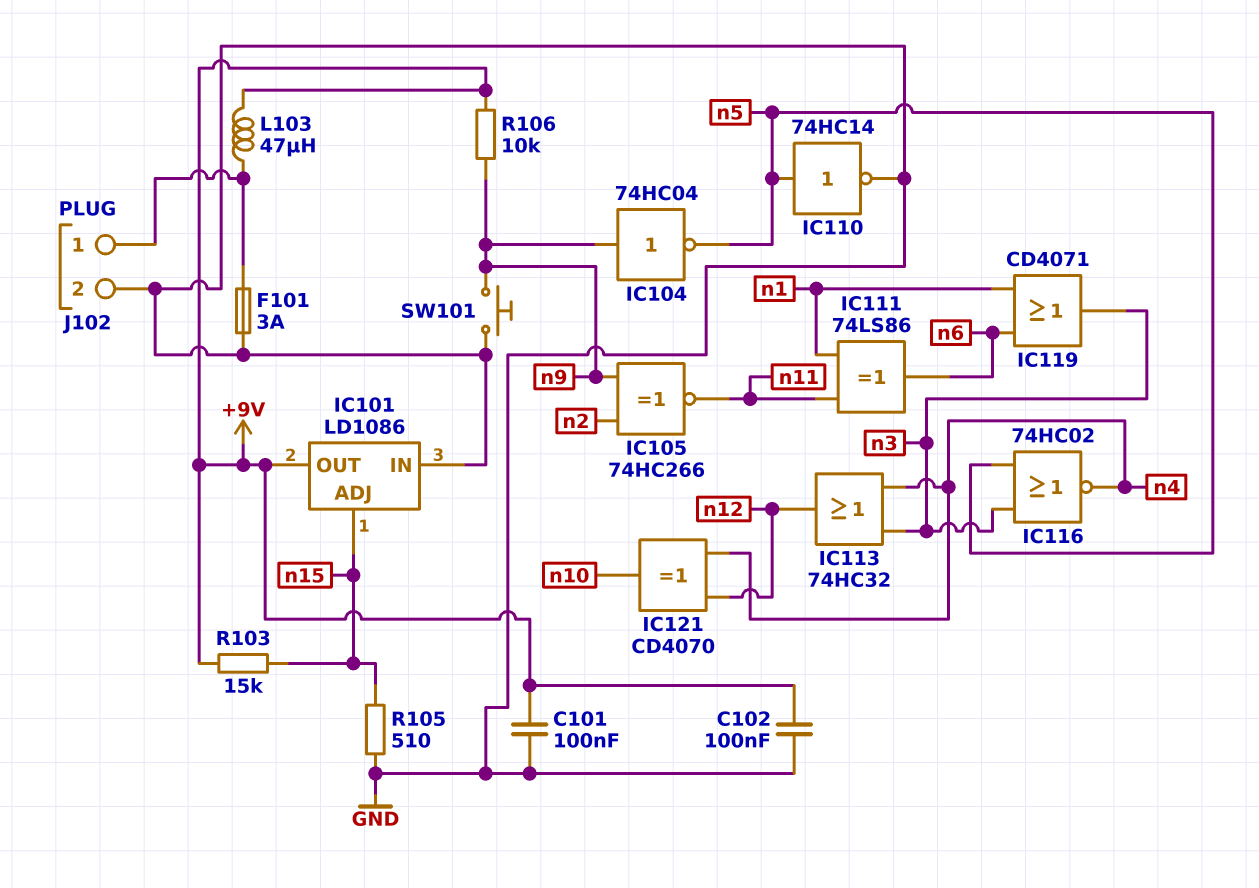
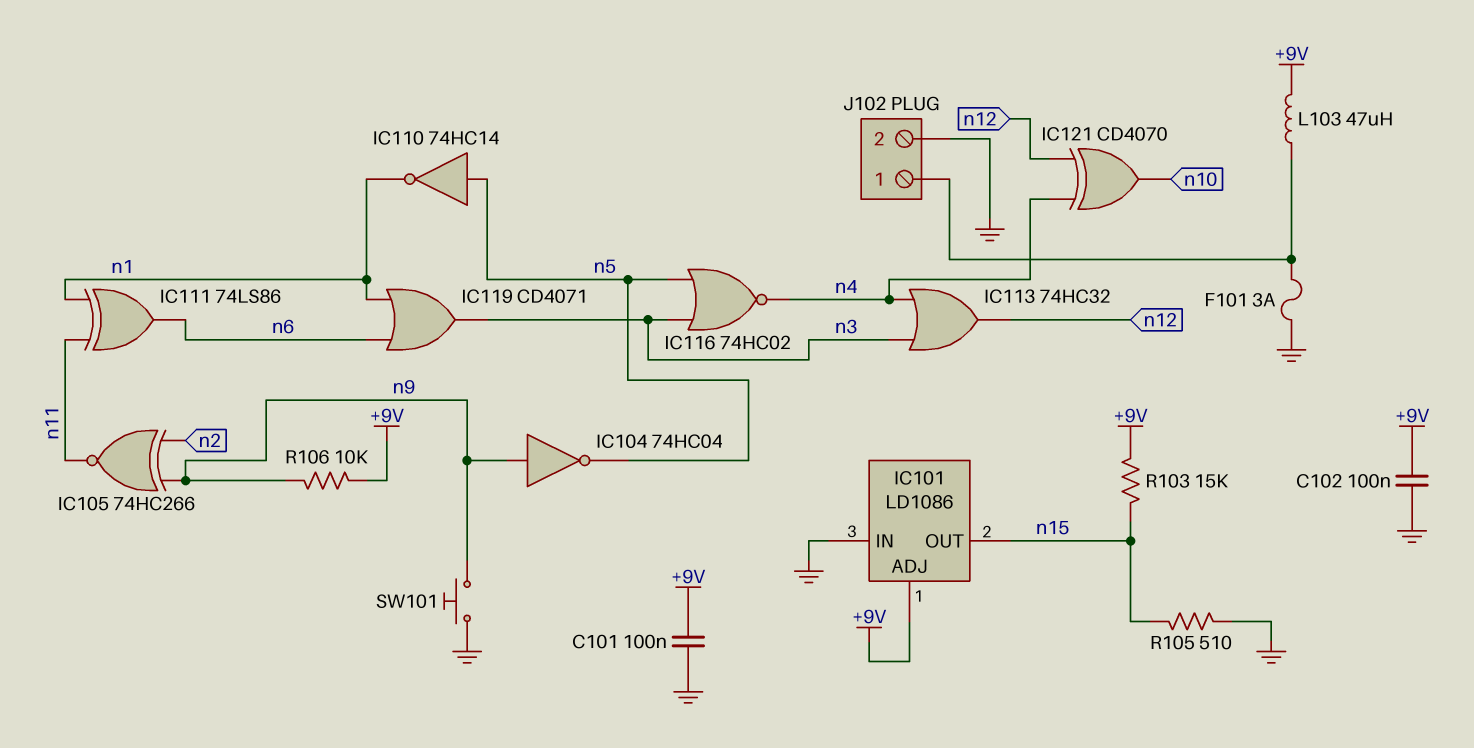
IC101 pin ADJ: n15 -> +9V
IC101 pin OUT: +9V -> n15
IC110: NOT 74HC14 (in n5, out GND) -> NOT 74HC14 (in n5, out n1)

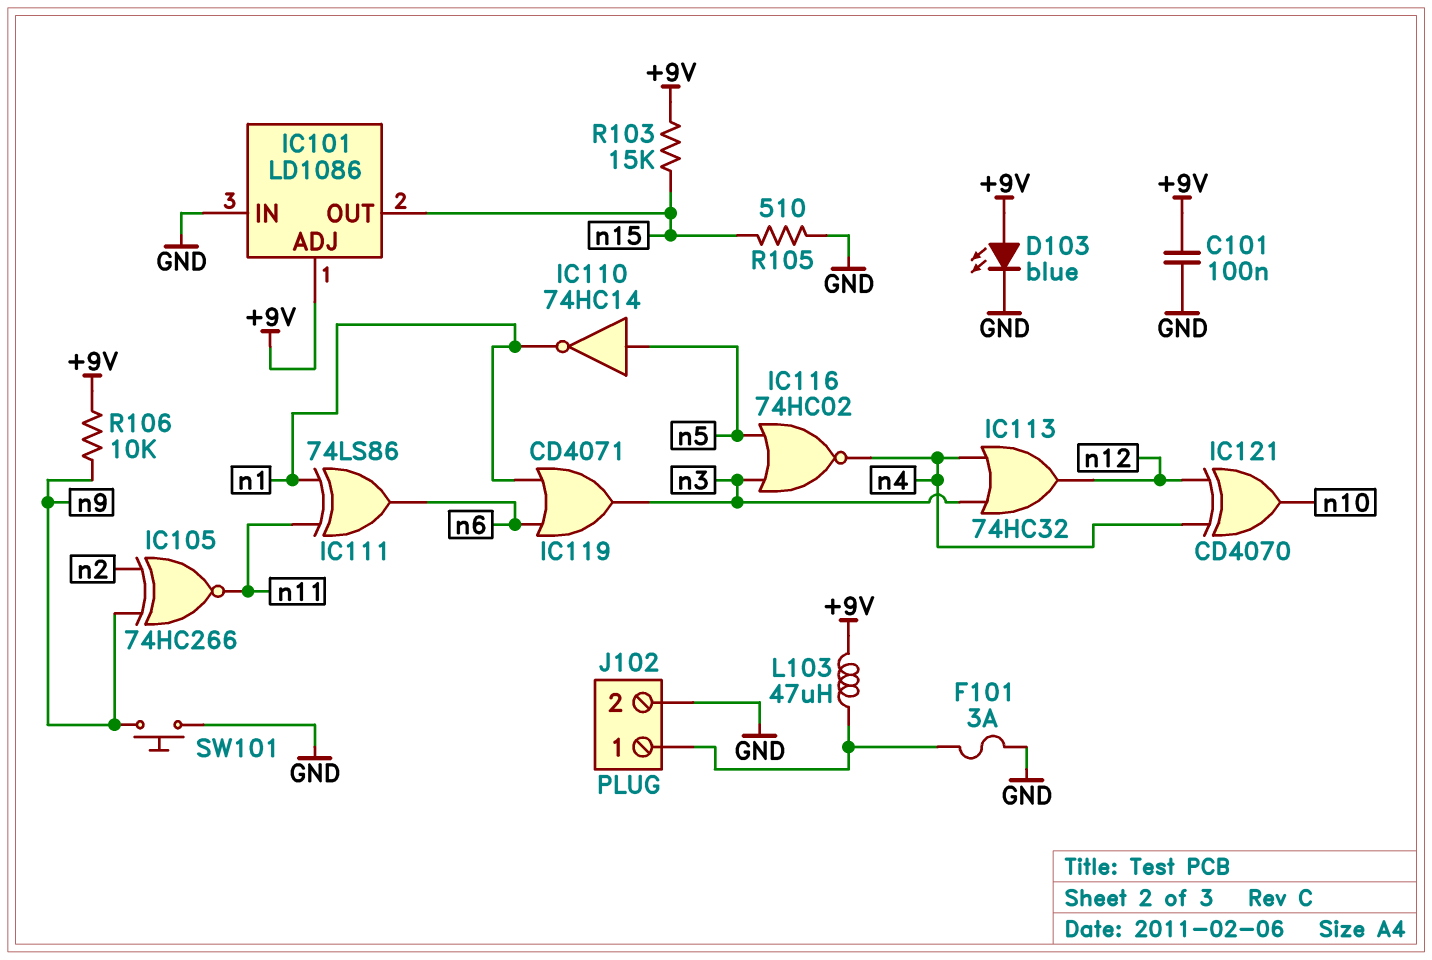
C102: 100nF (+9V, GND) -> none
D103: none -> LED blue (A +9V, K GND)
IC104: NOT 74HC04 (in n9, out n5) -> none

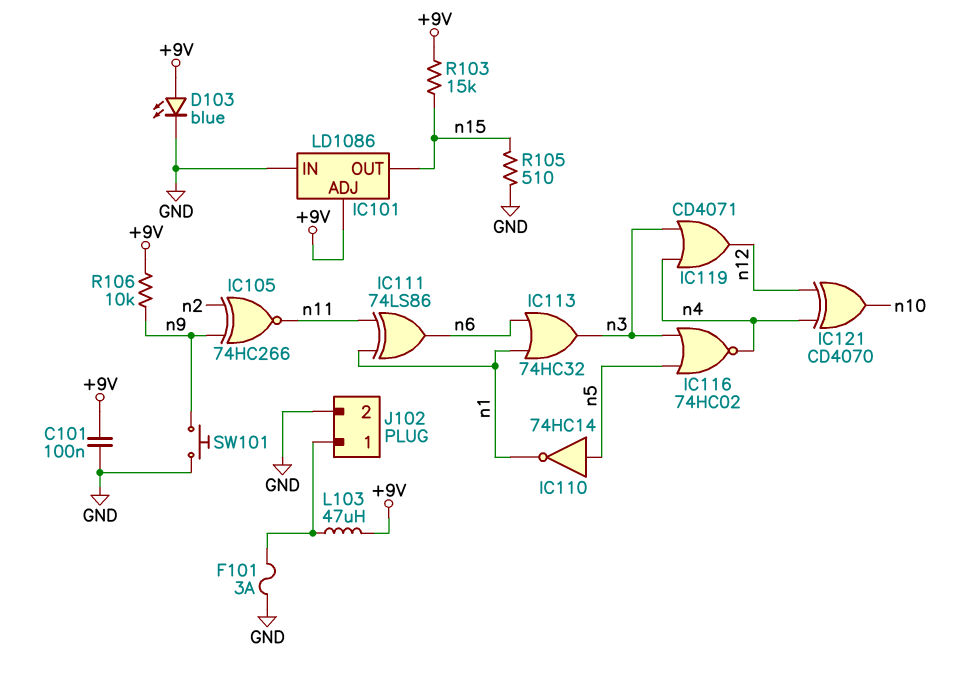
IC113: OR 74HC32 (in n3, in n4, out n12) -> OR 74HC32 (in n1, in n6, out n3)
IC119: OR CD4071 (in n1, in n6, out n3) -> OR CD4071 (in n3, in n4, out n12)

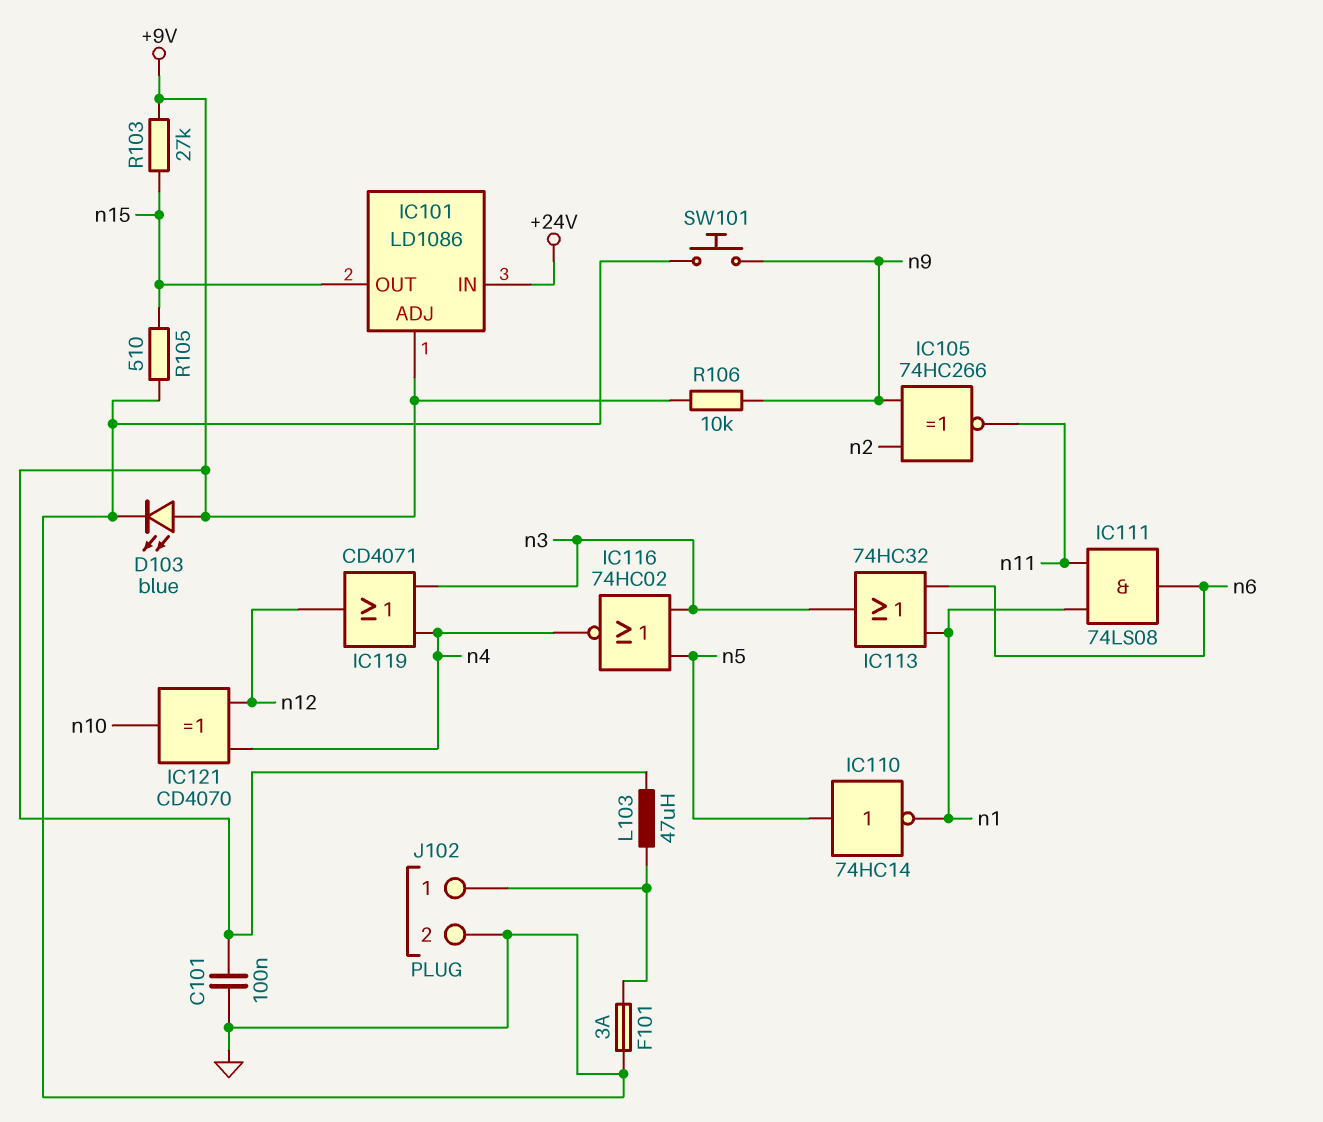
IC101 pin IN: GND -> +24V
IC111: XOR 74LS86 (in n1, in n11, out n6) -> AND 74LS08 (in n1, in n11, out n6)
R103: 15k (+9V, n15) -> 27k (+9V, n15)

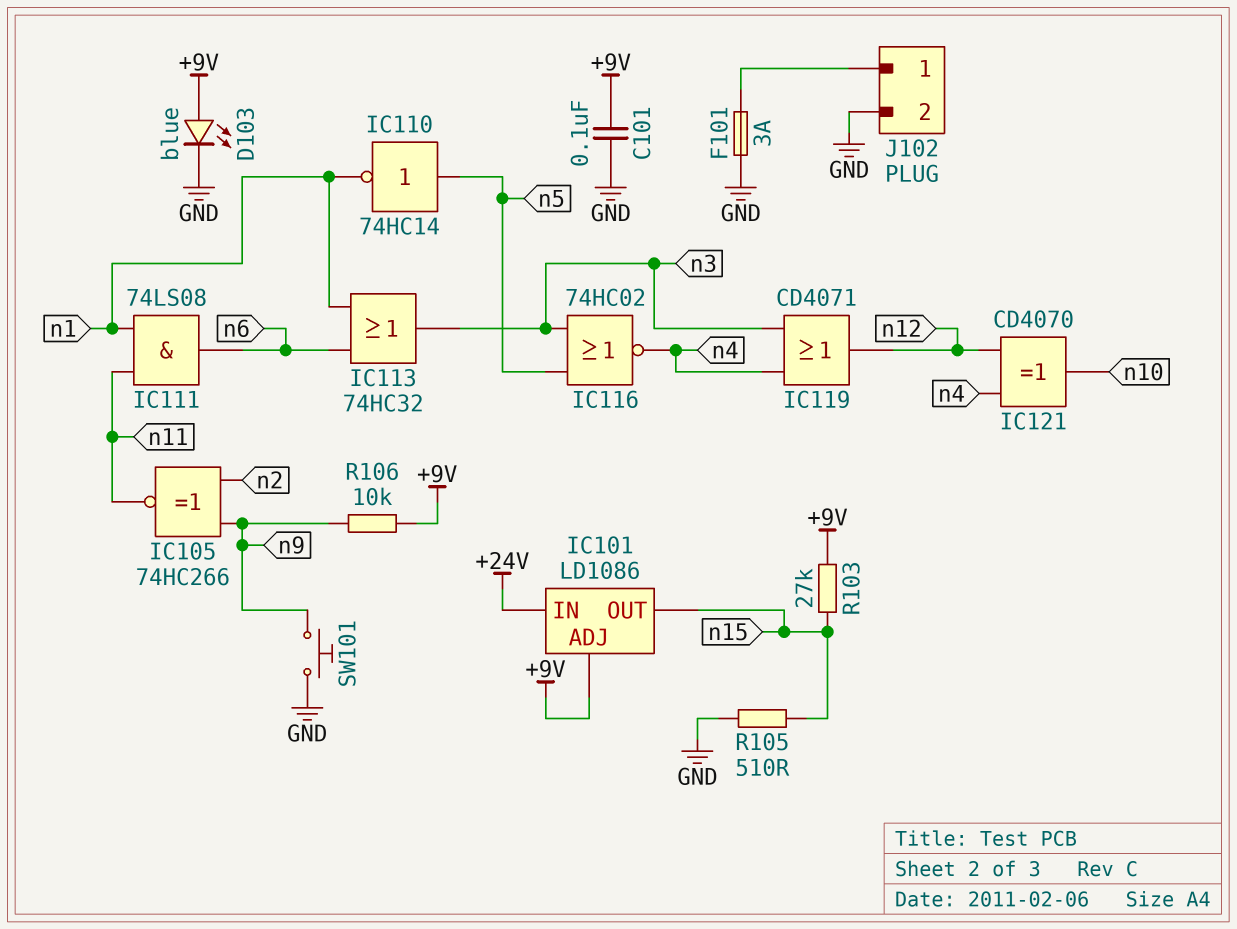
L103: 47uH (+9V, J102/1) -> none

